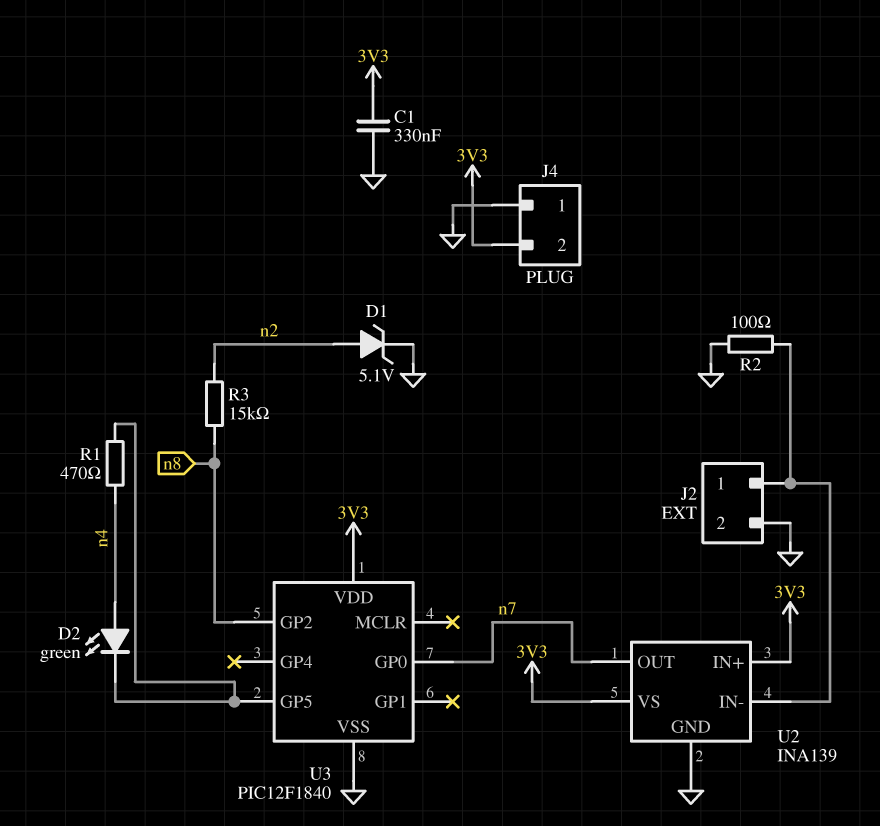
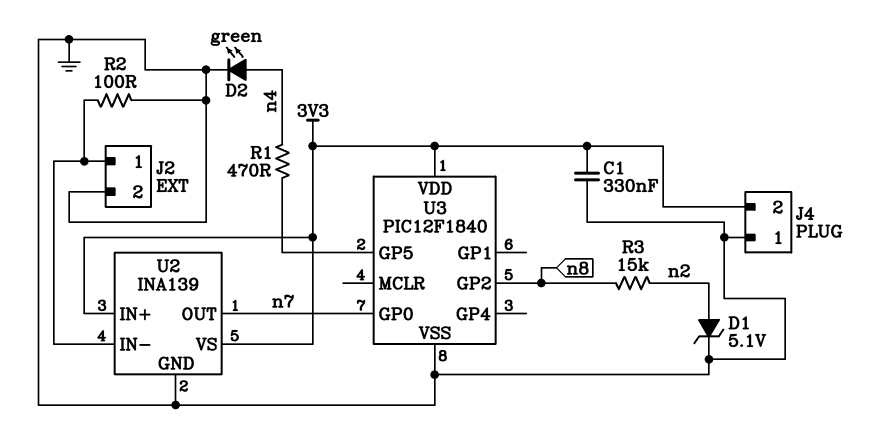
D2: LED green (A n4, K U3/GP5) -> LED green (A n4, K GND)

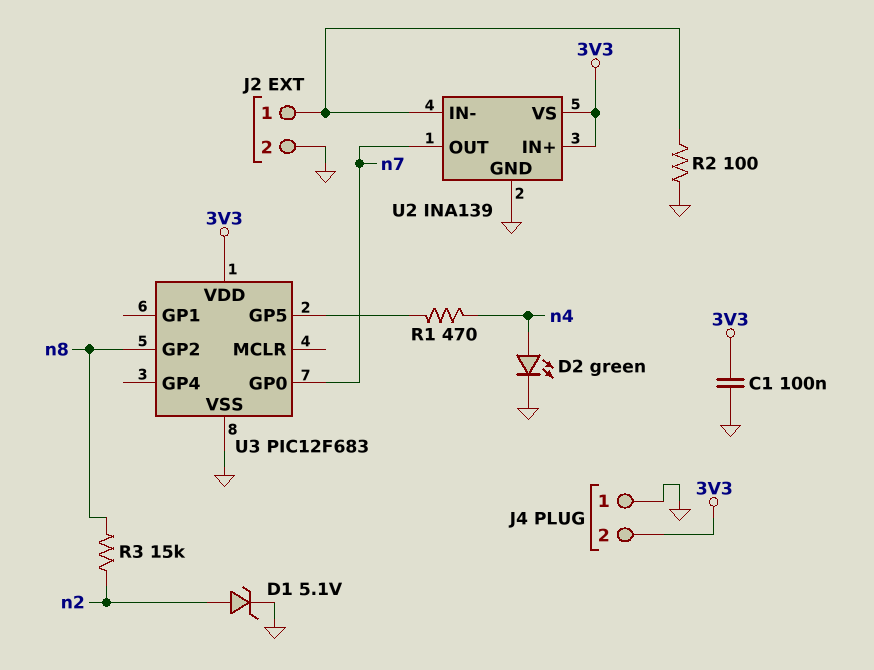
C1: 330nF (3V3, GND) -> 100nF (3V3, GND)
U3: PIC12F1840 -> PIC12F683

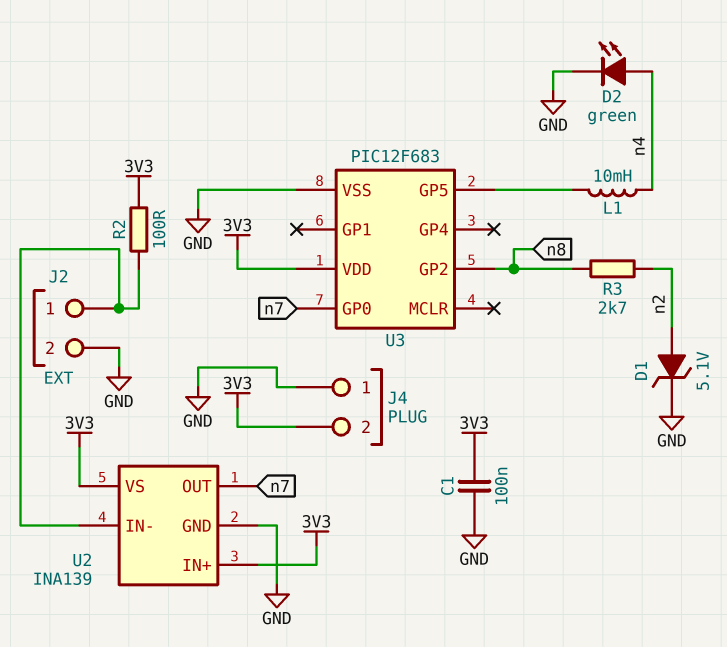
L1: none -> 10mH (U3/GP5, n4)
R1: 470 (U3/GP5, n4) -> none
R2: 100 (GND, J2/1) -> 100 (3V3, J2/1)
R3: 15k (n2, n8) -> 2.7k (n2, n8)

